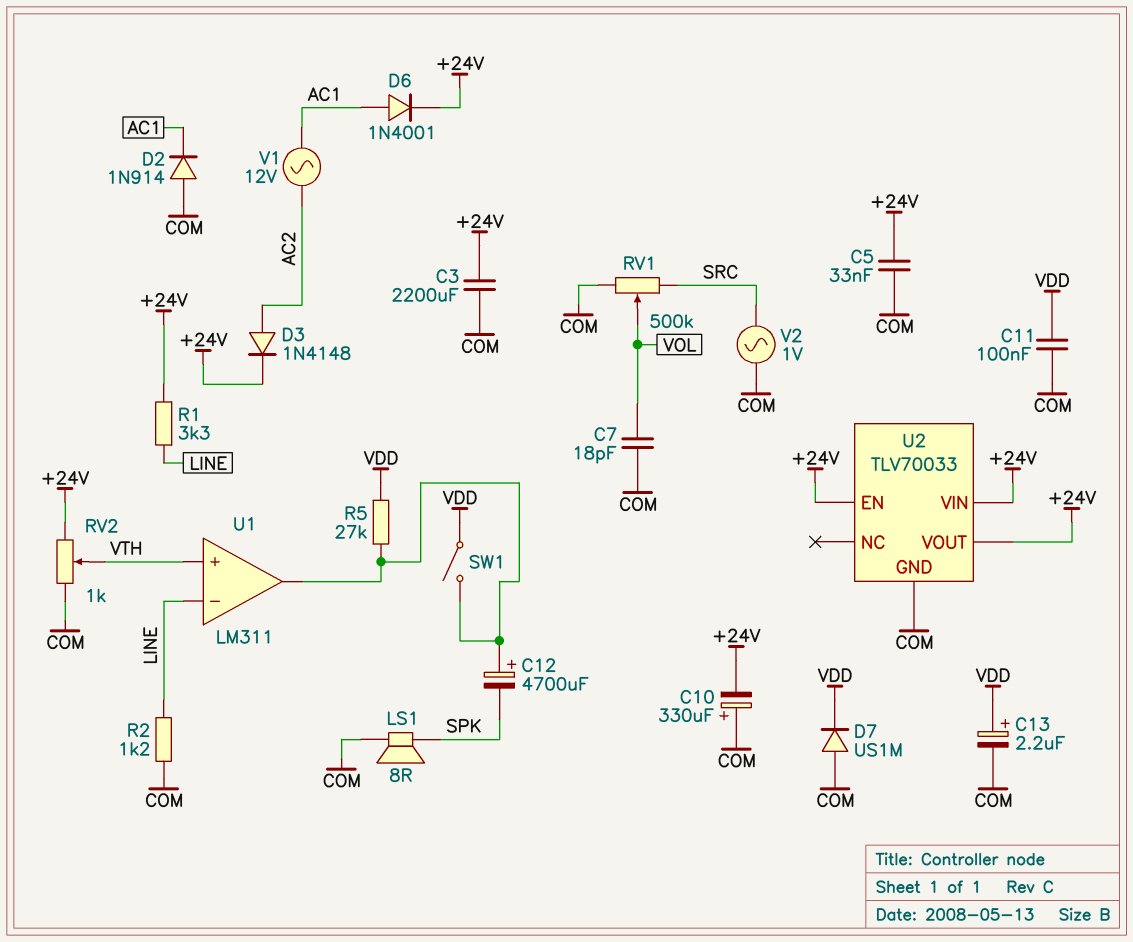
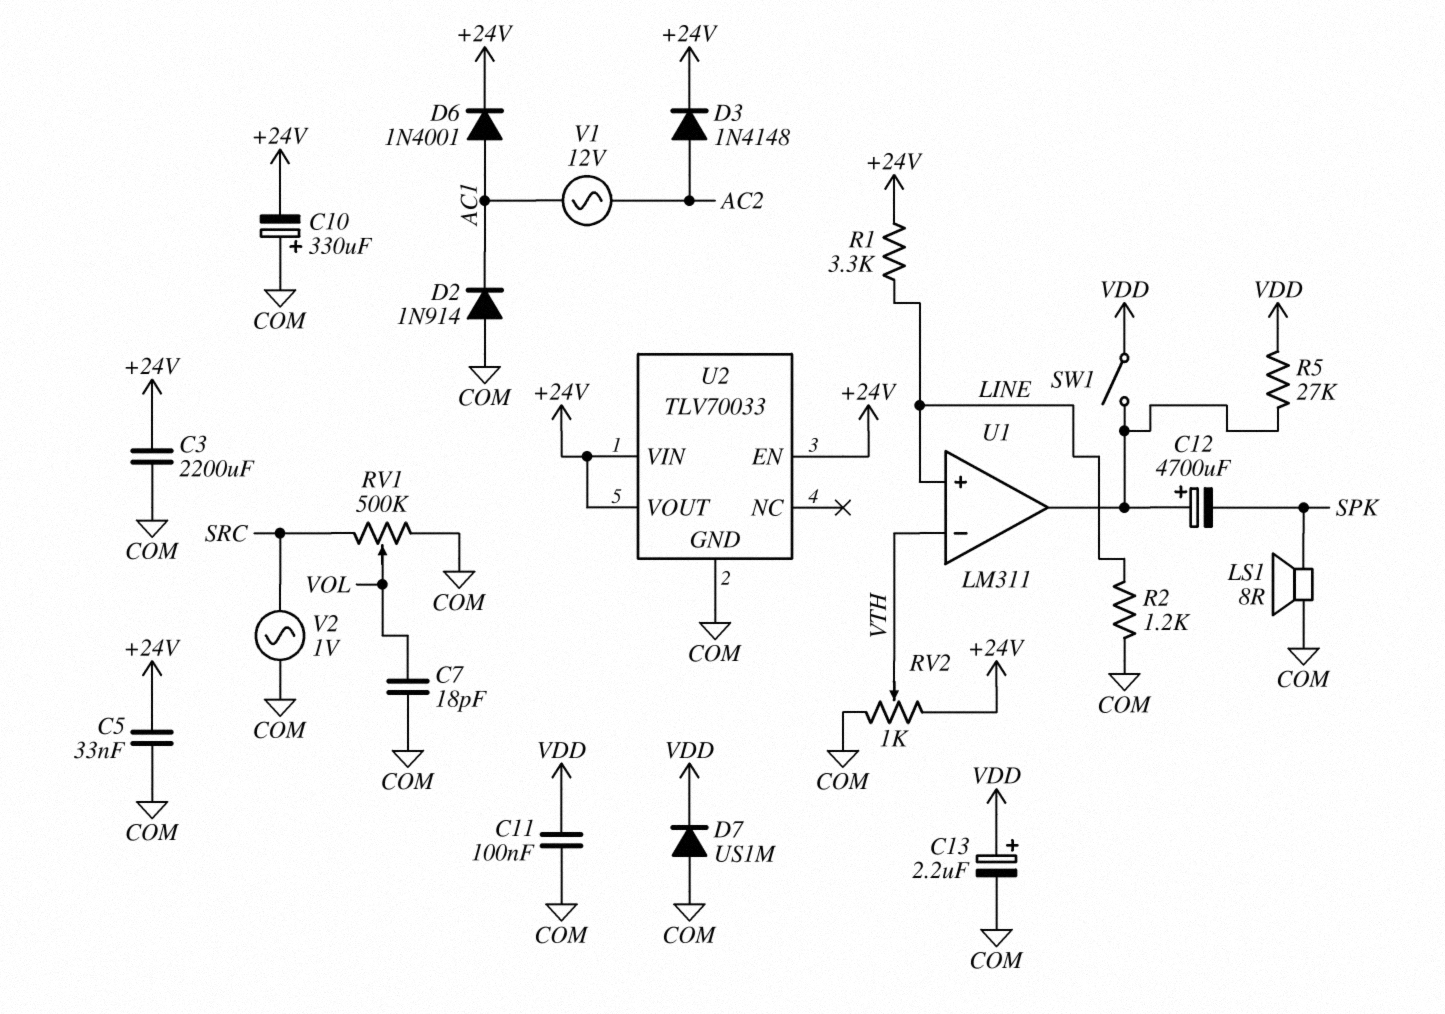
U1 pin in+: VTH -> LINE
U1 pin in-: LINE -> VTH

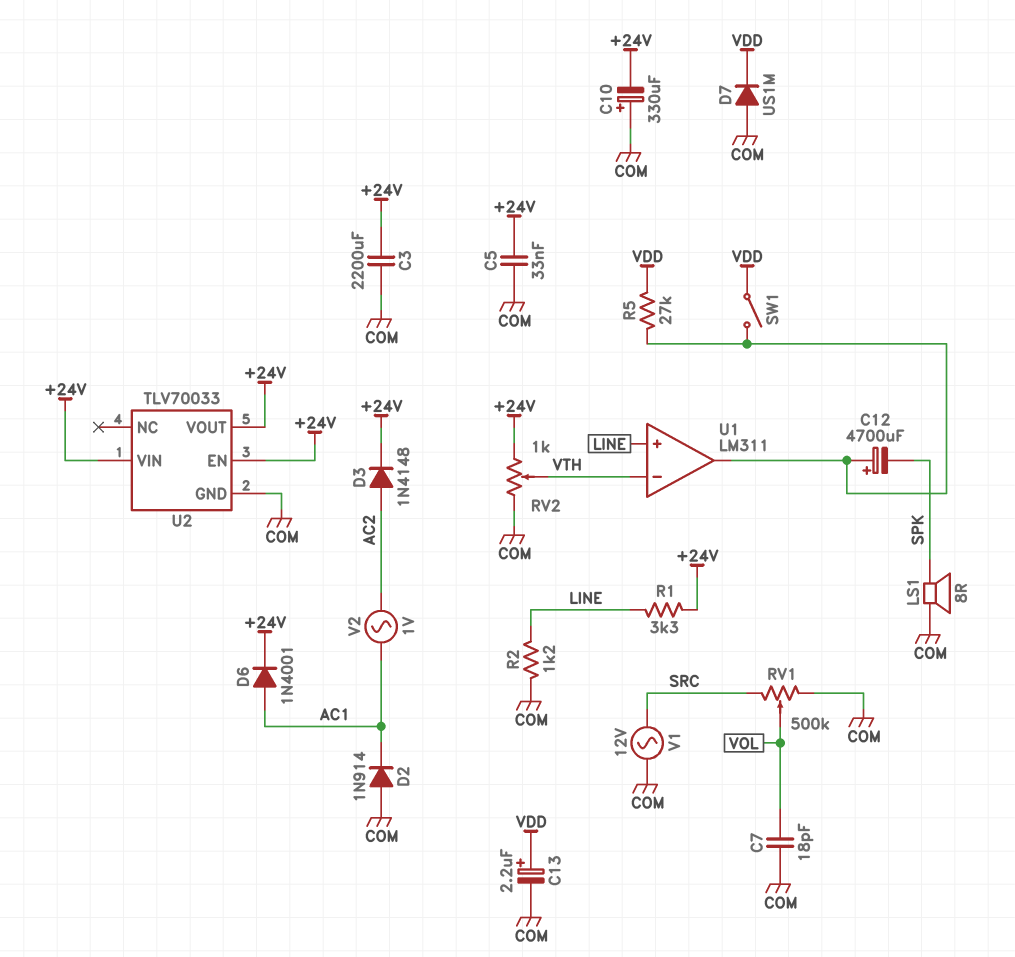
C11: 100nF (COM, VDD) -> none
V1: AC 12V (AC1, AC2) -> AC 12V (COM, SRC)
V2: AC 1V (COM, SRC) -> AC 1V (AC1, AC2)

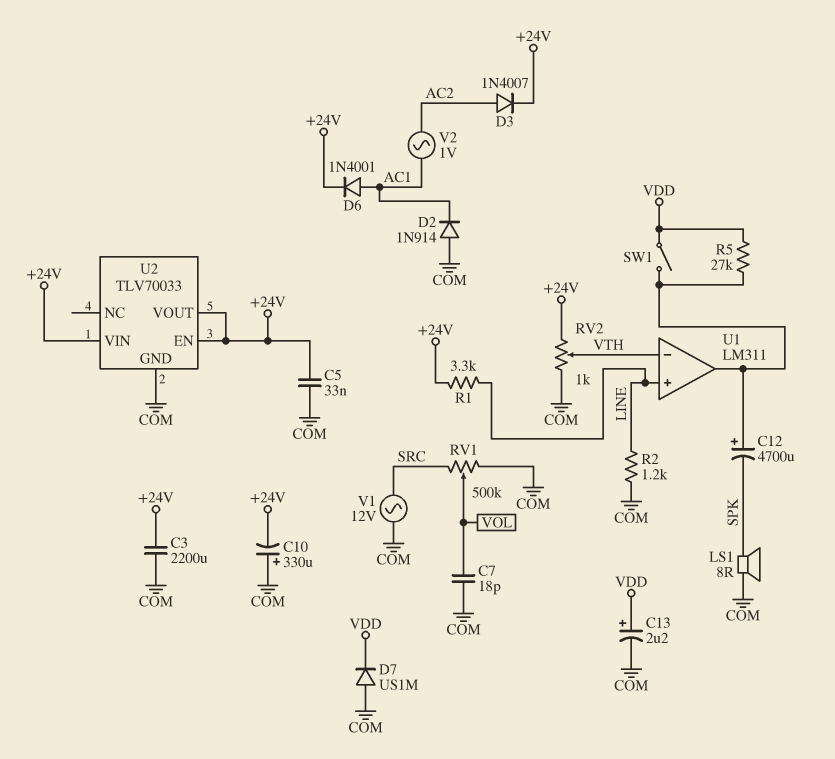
D3: diode 1N4148 (A AC2, K +24V) -> diode 1N4007 (A AC2, K +24V)

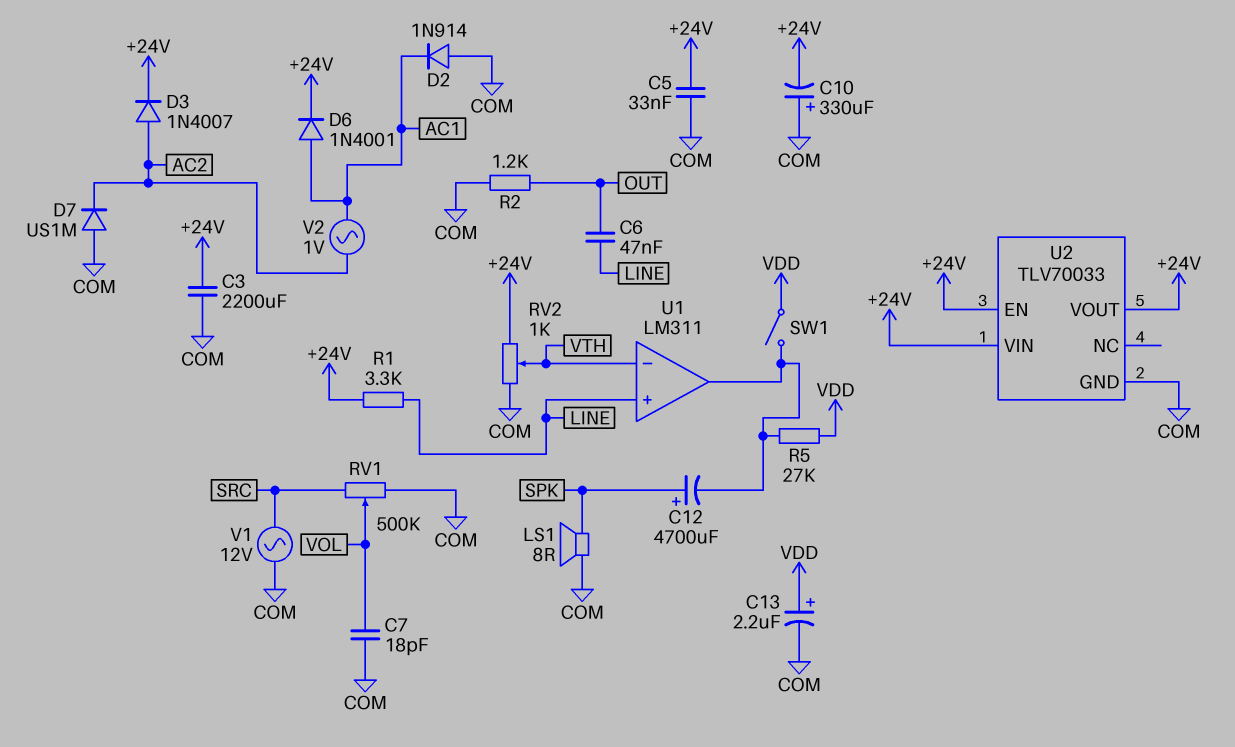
C6: none -> 47nF (LINE, OUT)
C12: 4700uF (plus U1/out, minus SPK) -> 4700uF (plus SPK, minus U1/out)
D7: diode US1M (A COM, K VDD) -> diode US1M (A COM, K AC2)
R2: 1.2k (COM, LINE) -> 1.2k (COM, OUT)

